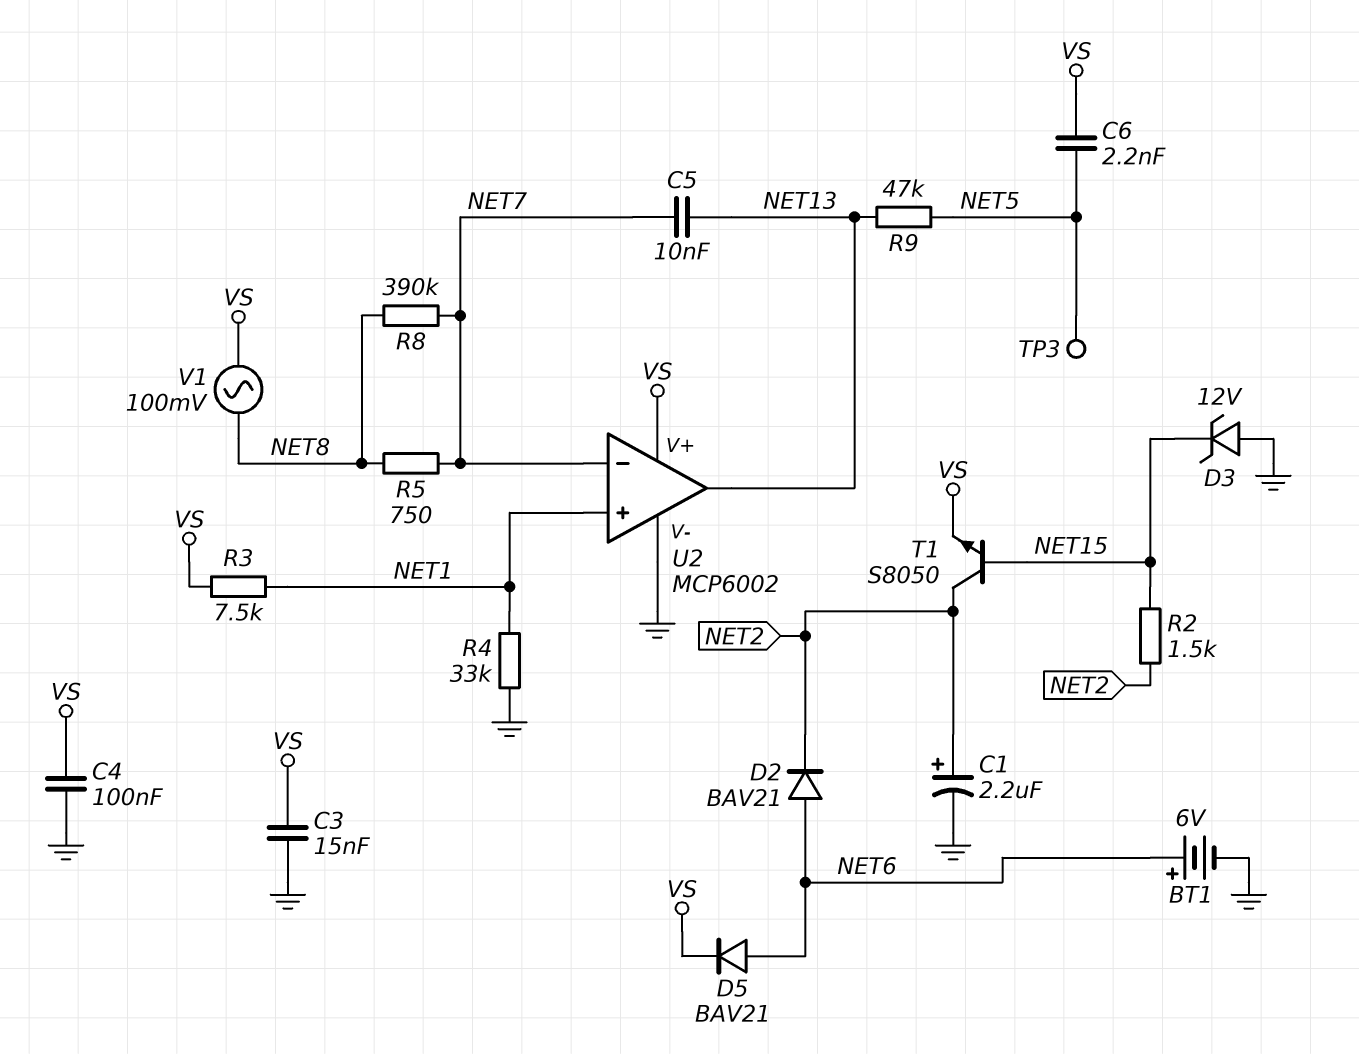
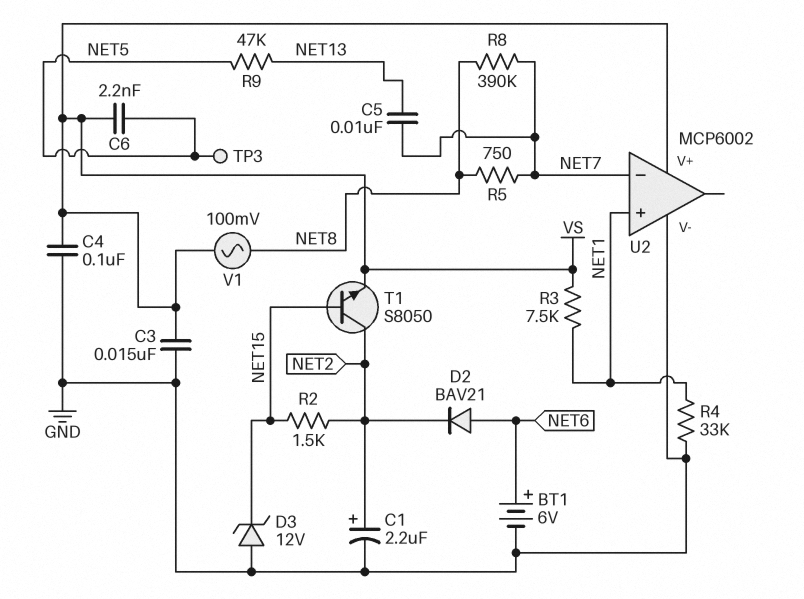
D5: diode BAV21 (A NET6, K VS) -> none
U2 pin out: NET13 -> none

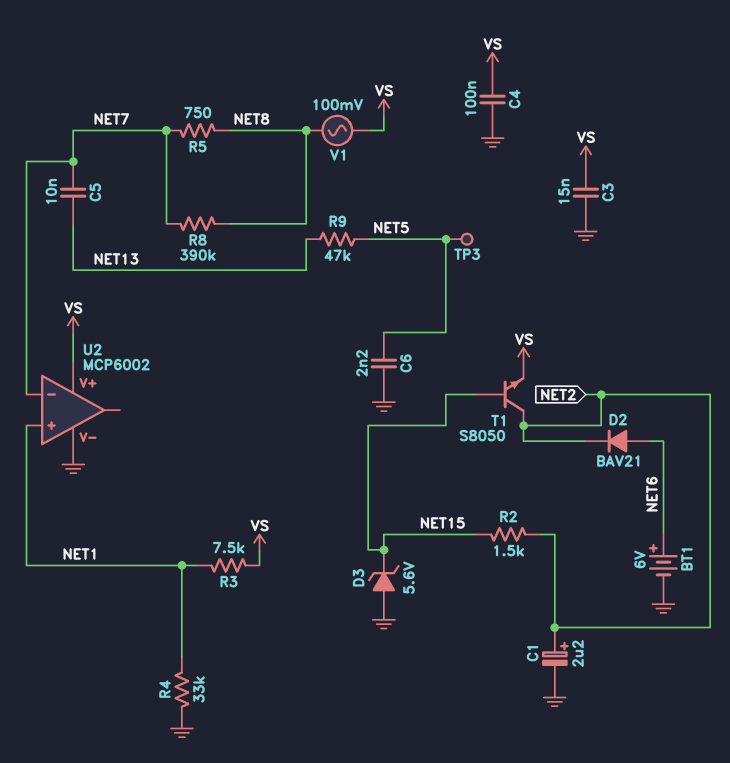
C6: 2.2nF (NET5, VS) -> 2.2nF (GND, NET5)
D3: zener 12V (A GND, K NET15) -> zener 5.6V (A GND, K NET15)

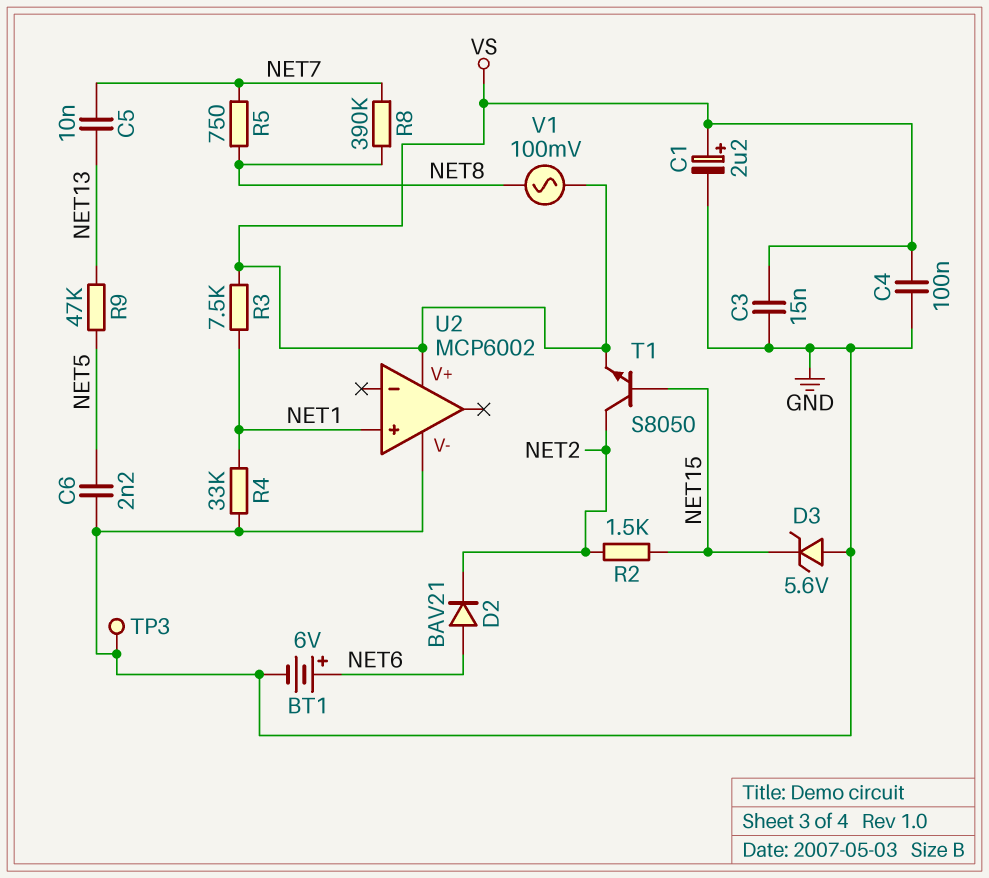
C1: 2.2uF (plus NET2, minus GND) -> 2.2uF (plus VS, minus GND)
TP3: test point (NET5) -> test point (GND)
U2 pin in-: NET7 -> none

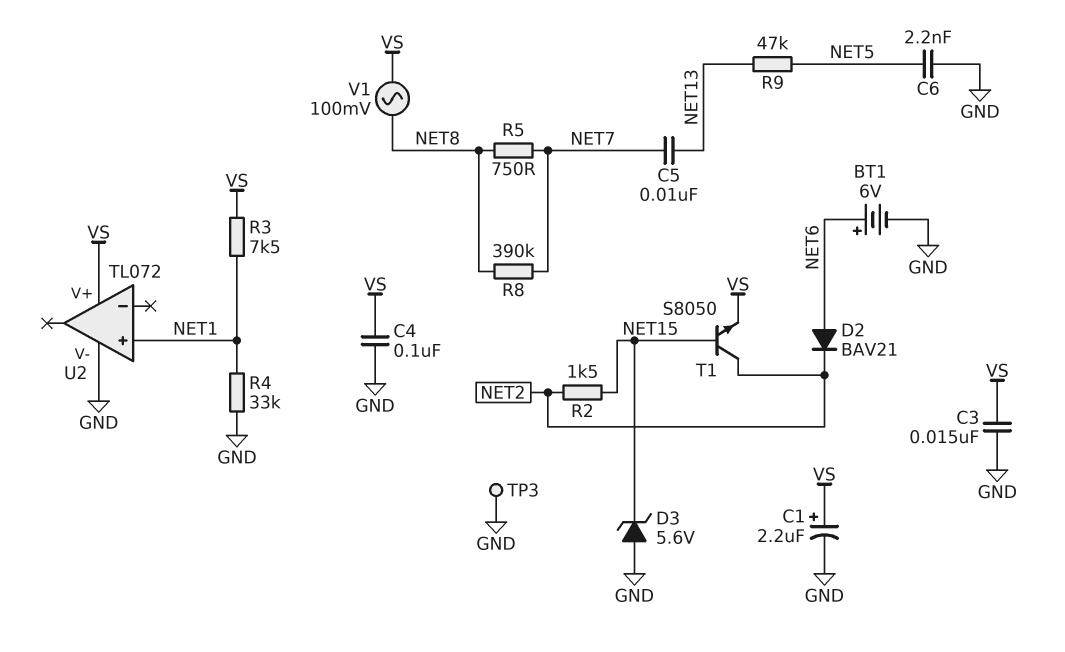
U2: MCP6002 -> TL072

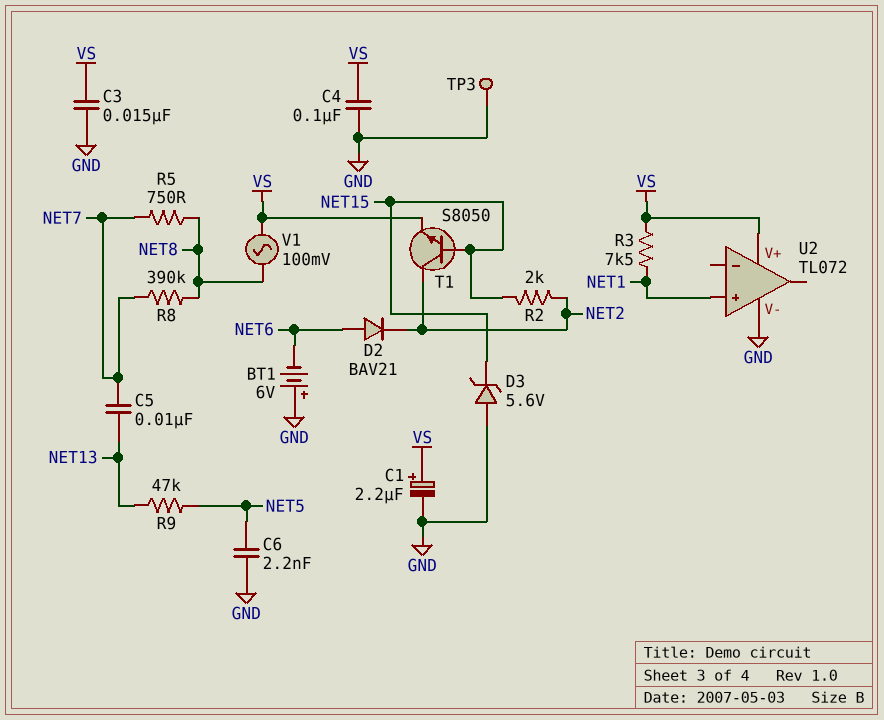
BT1: 6V (plus NET6, minus GND) -> 6V (plus GND, minus NET6)
R2: 1.5k (NET2, NET15) -> 2k (NET2, NET15)
R4: 33k (GND, NET1) -> none

